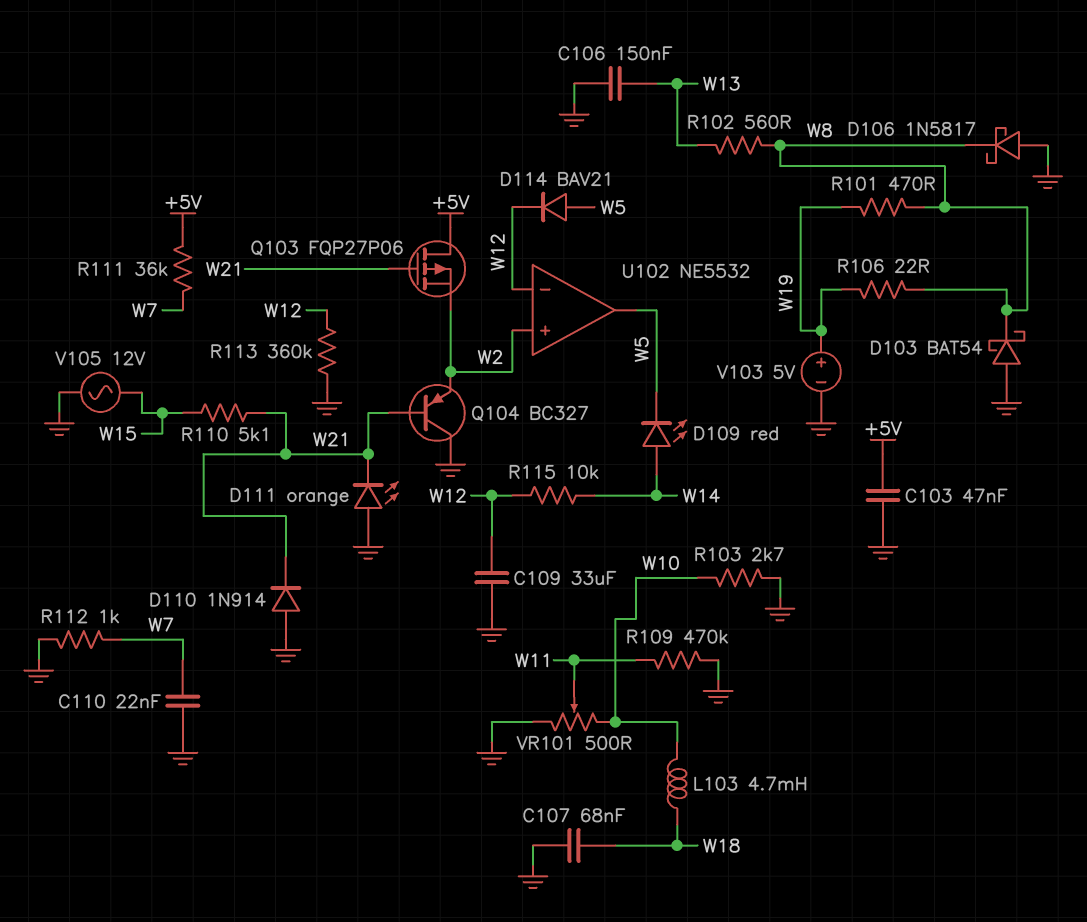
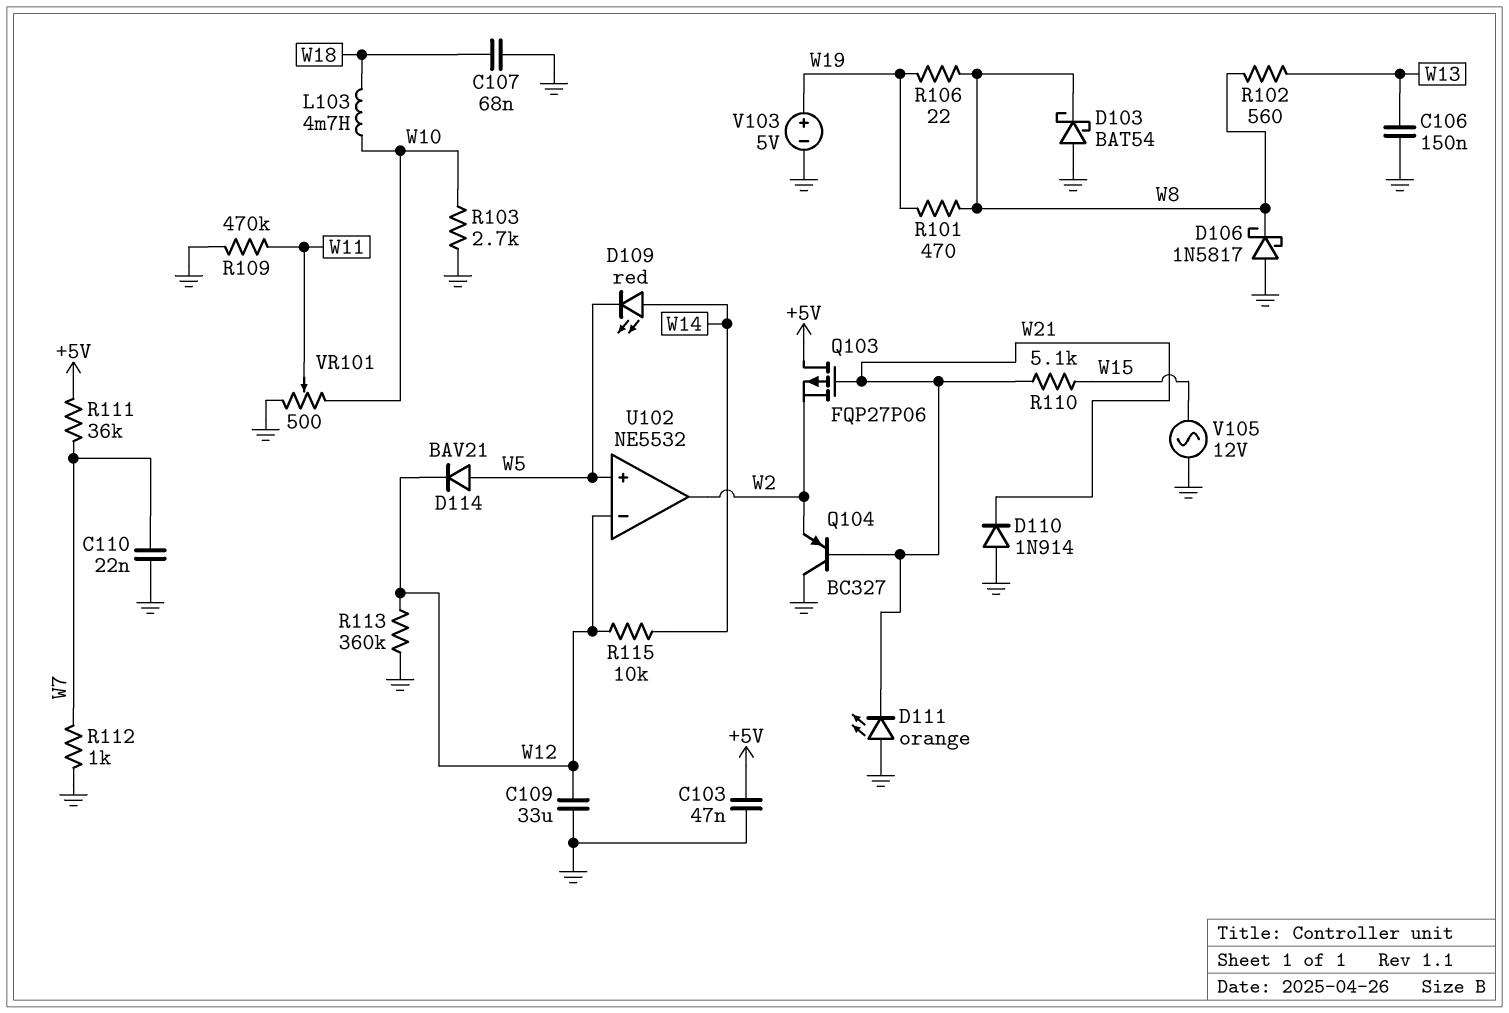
U102 pin in+: W2 -> W5
U102 pin out: W5 -> W2

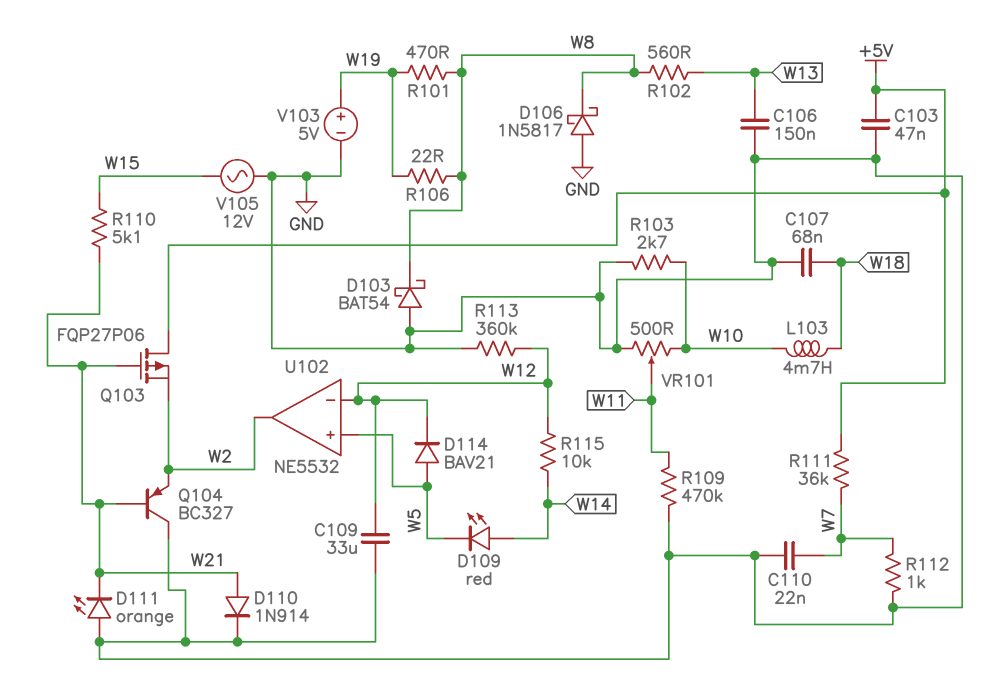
D110: diode 1N914 (A GND, K W21) -> diode 1N914 (A W21, K GND)

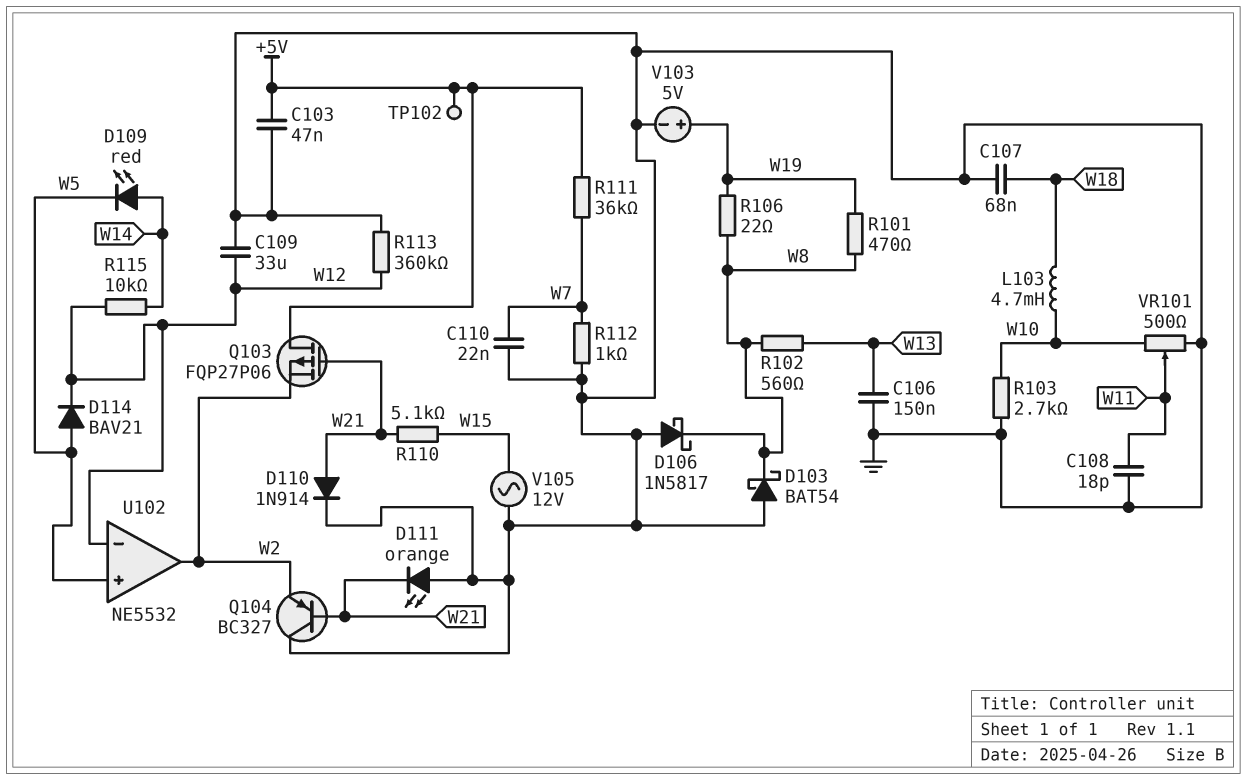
C108: none -> 18pF (GND, W11)
R109: 470k (GND, W11) -> none
TP102: none -> test point (+5V)

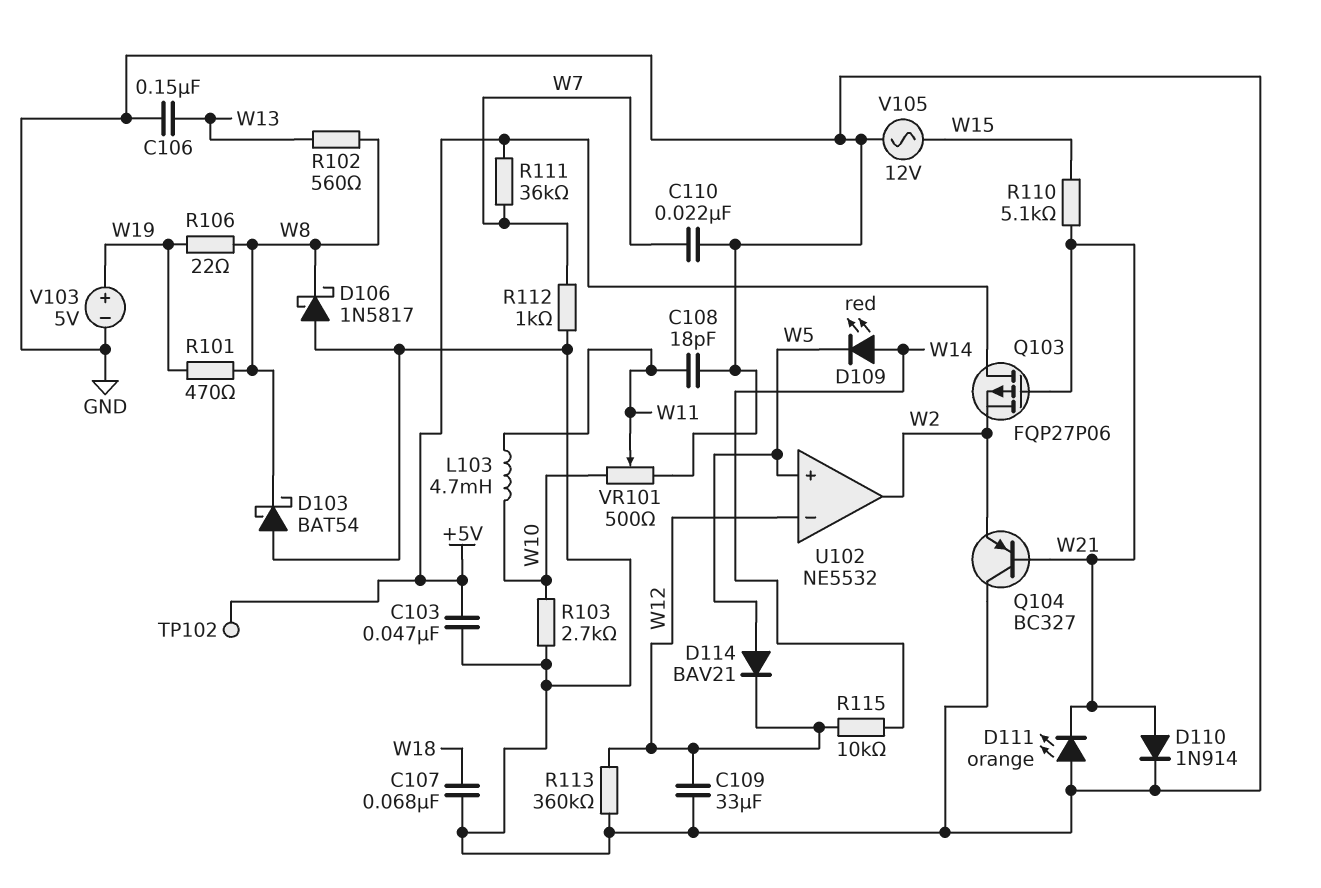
L103: 4.7mH (W10, W18) -> 4.7mH (W10, W11)

